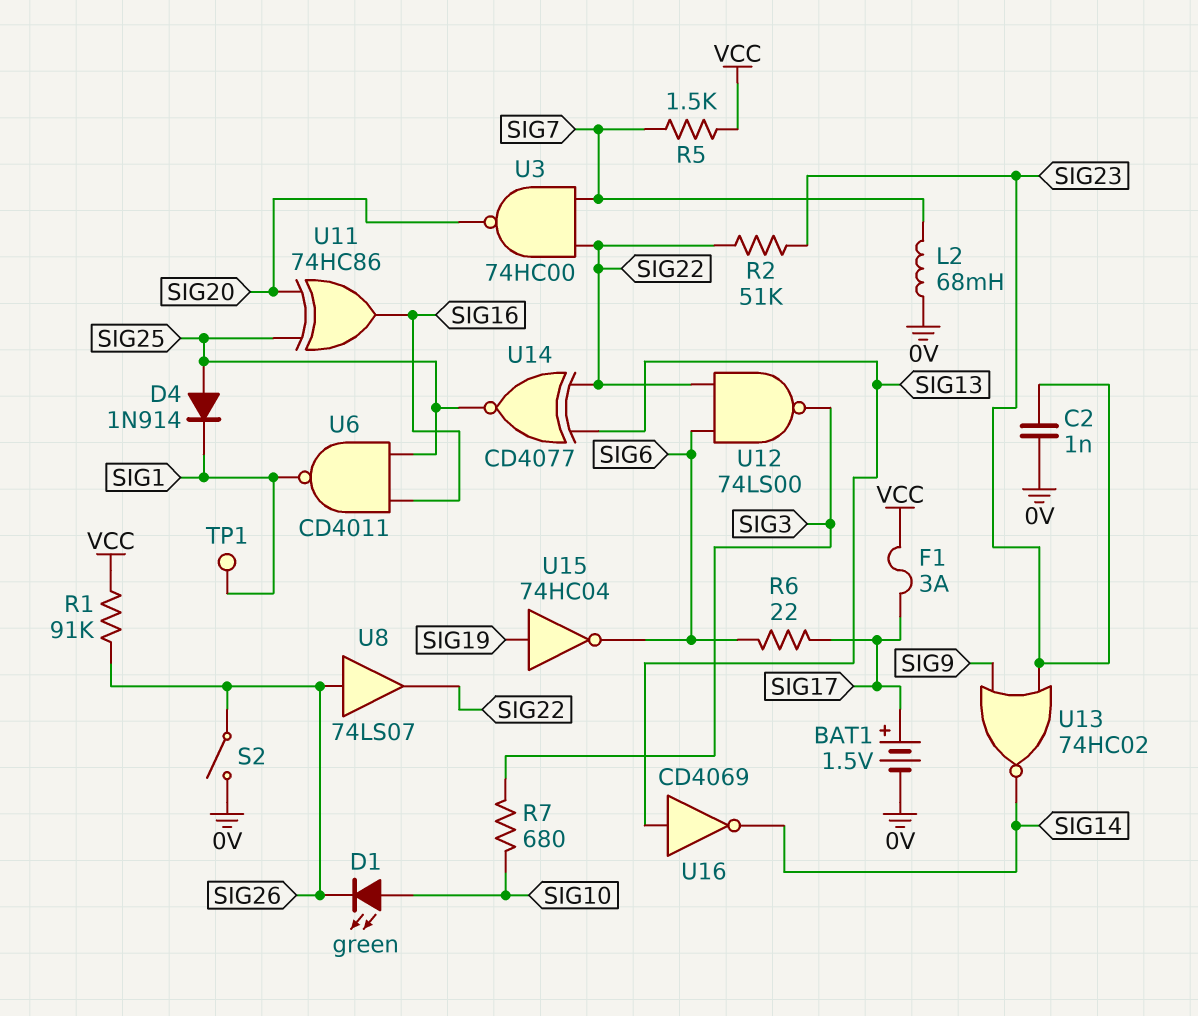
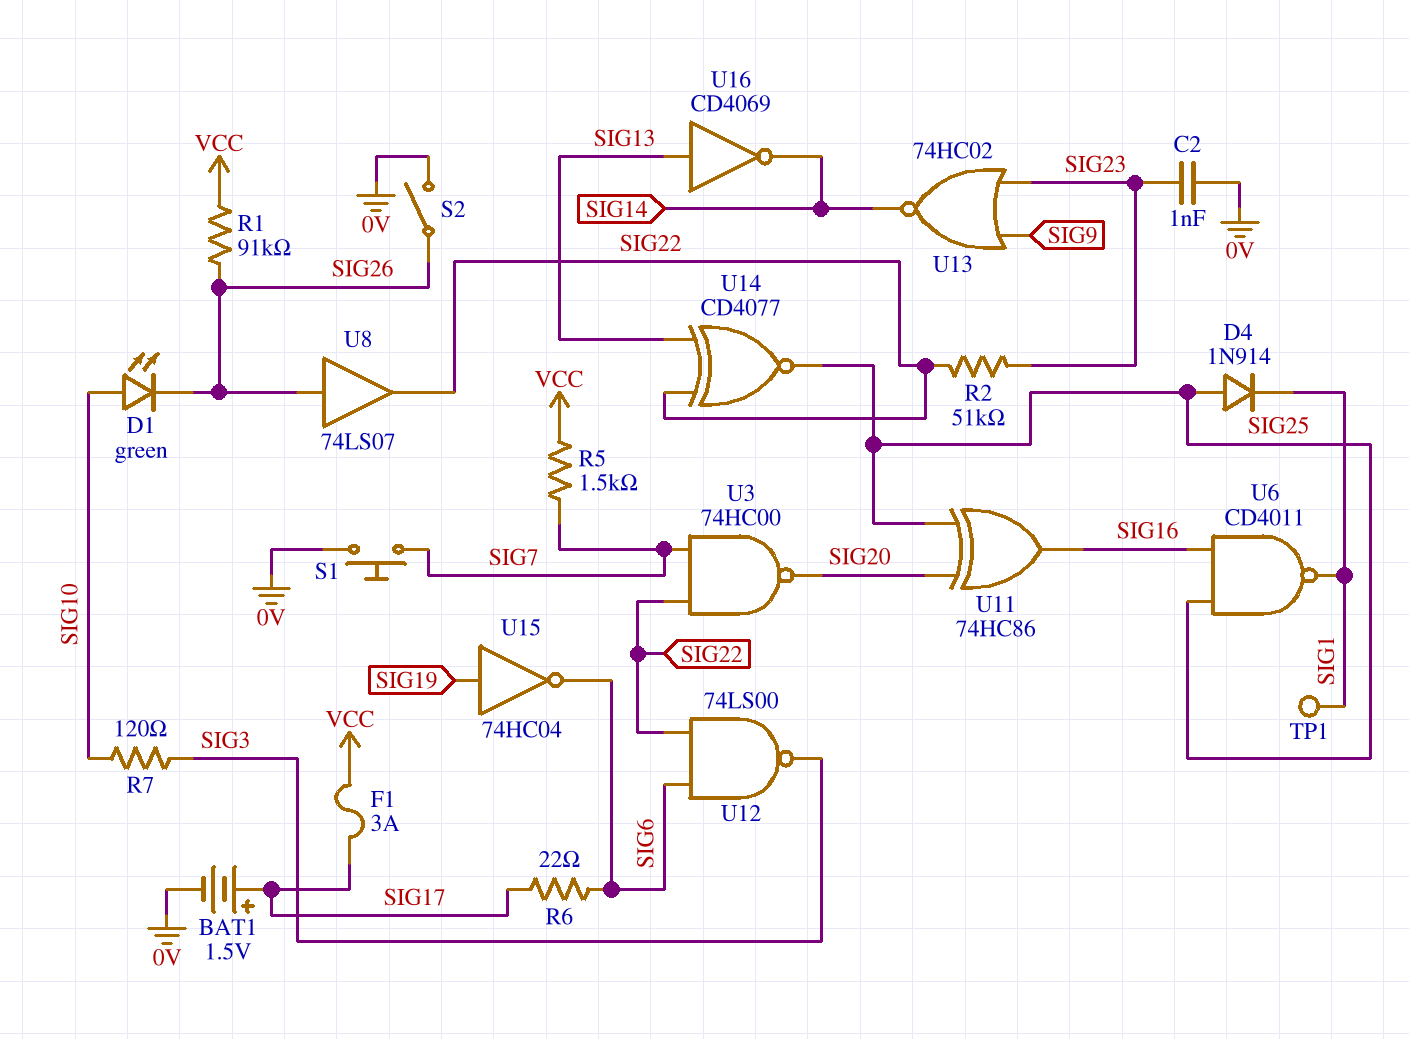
L2: 68mH (0V, SIG7) -> none
R7: 680 (SIG3, SIG10) -> 120 (SIG3, SIG10)
S1: none -> button (0V, SIG7)

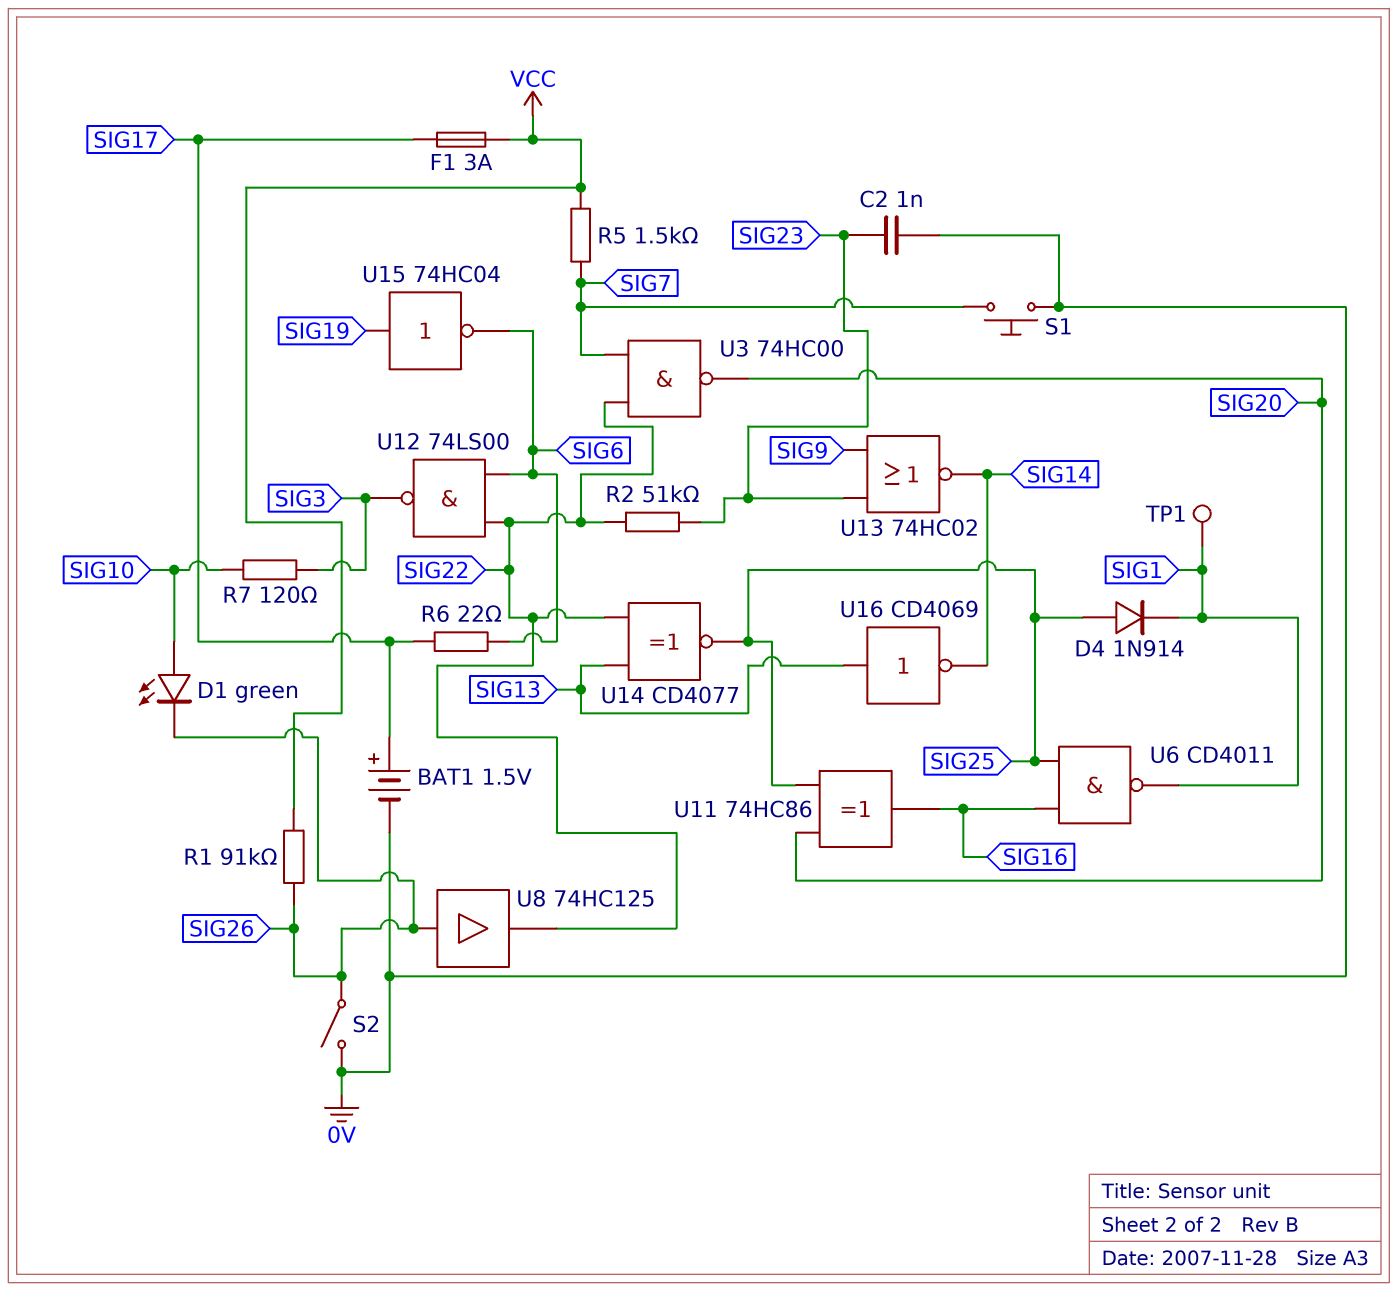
U8: buffer 74LS07 (in SIG26, out SIG22) -> buffer 74HC125 (in SIG26, out SIG22)

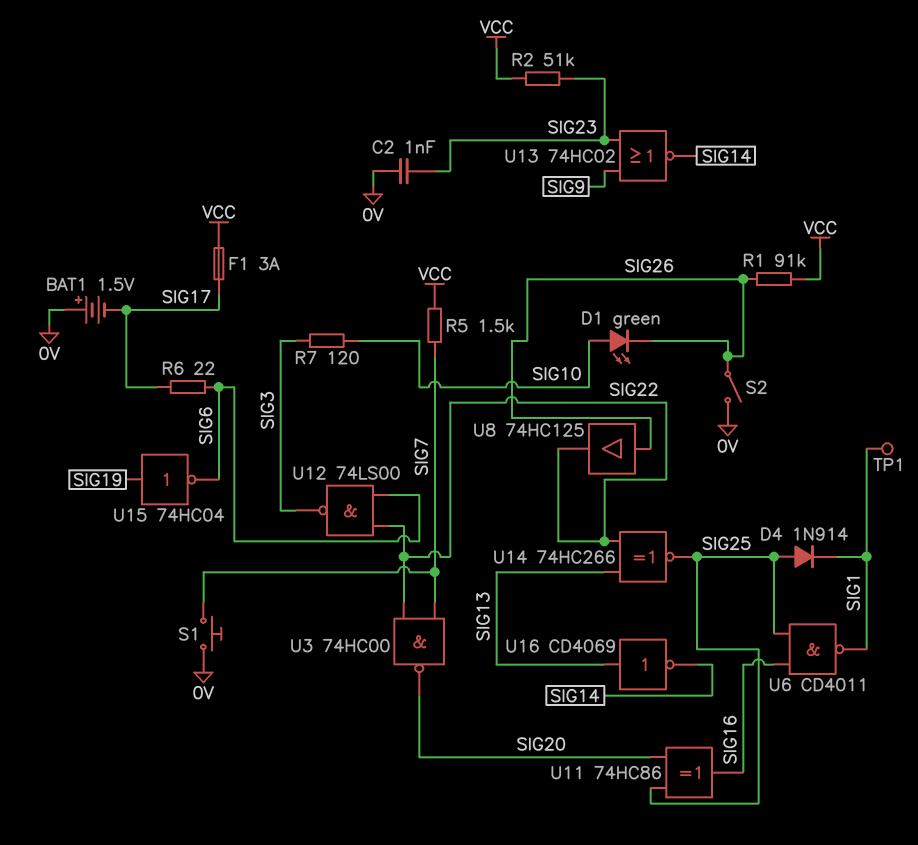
BAT1: 1.5V (plus SIG17, minus 0V) -> 1.5V (plus 0V, minus SIG17)
R2: 51k (SIG22, SIG23) -> 51k (SIG23, VCC)
U14: XNOR CD4077 (in SIG13, in SIG22, out SIG25) -> XNOR 74HC266 (in SIG13, in SIG22, out SIG25)

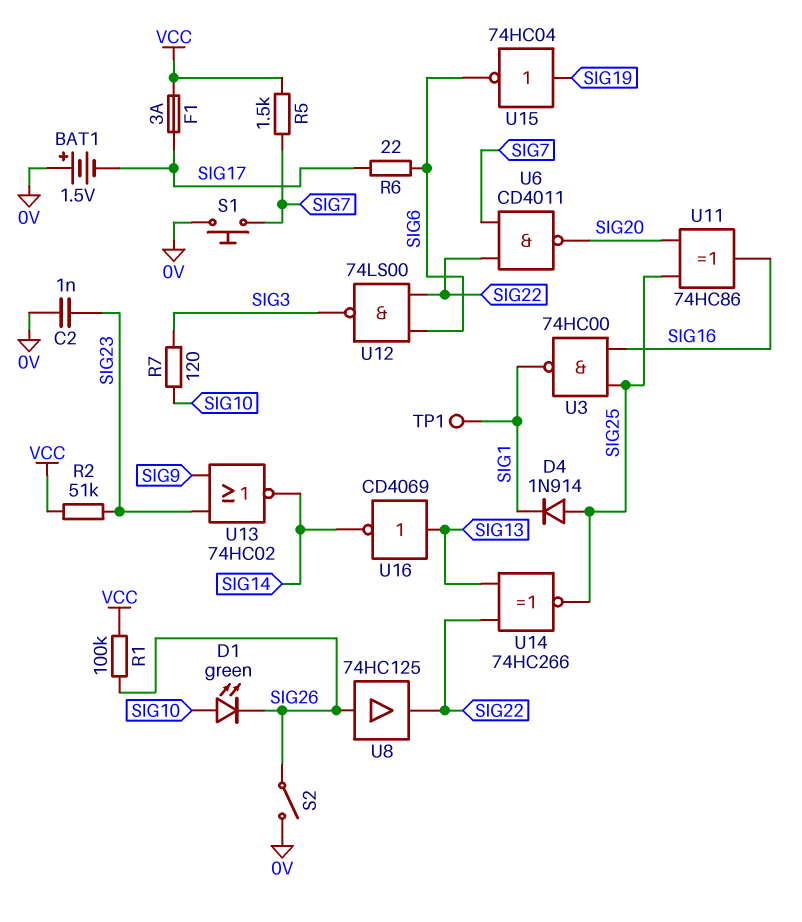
R1: 91k (SIG26, VCC) -> 100k (SIG26, VCC)
U3: NAND 74HC00 (in SIG7, in SIG22, out SIG20) -> NAND 74HC00 (in SIG16, in SIG25, out SIG1)
U6: NAND CD4011 (in SIG16, in SIG25, out SIG1) -> NAND CD4011 (in SIG7, in SIG22, out SIG20)

